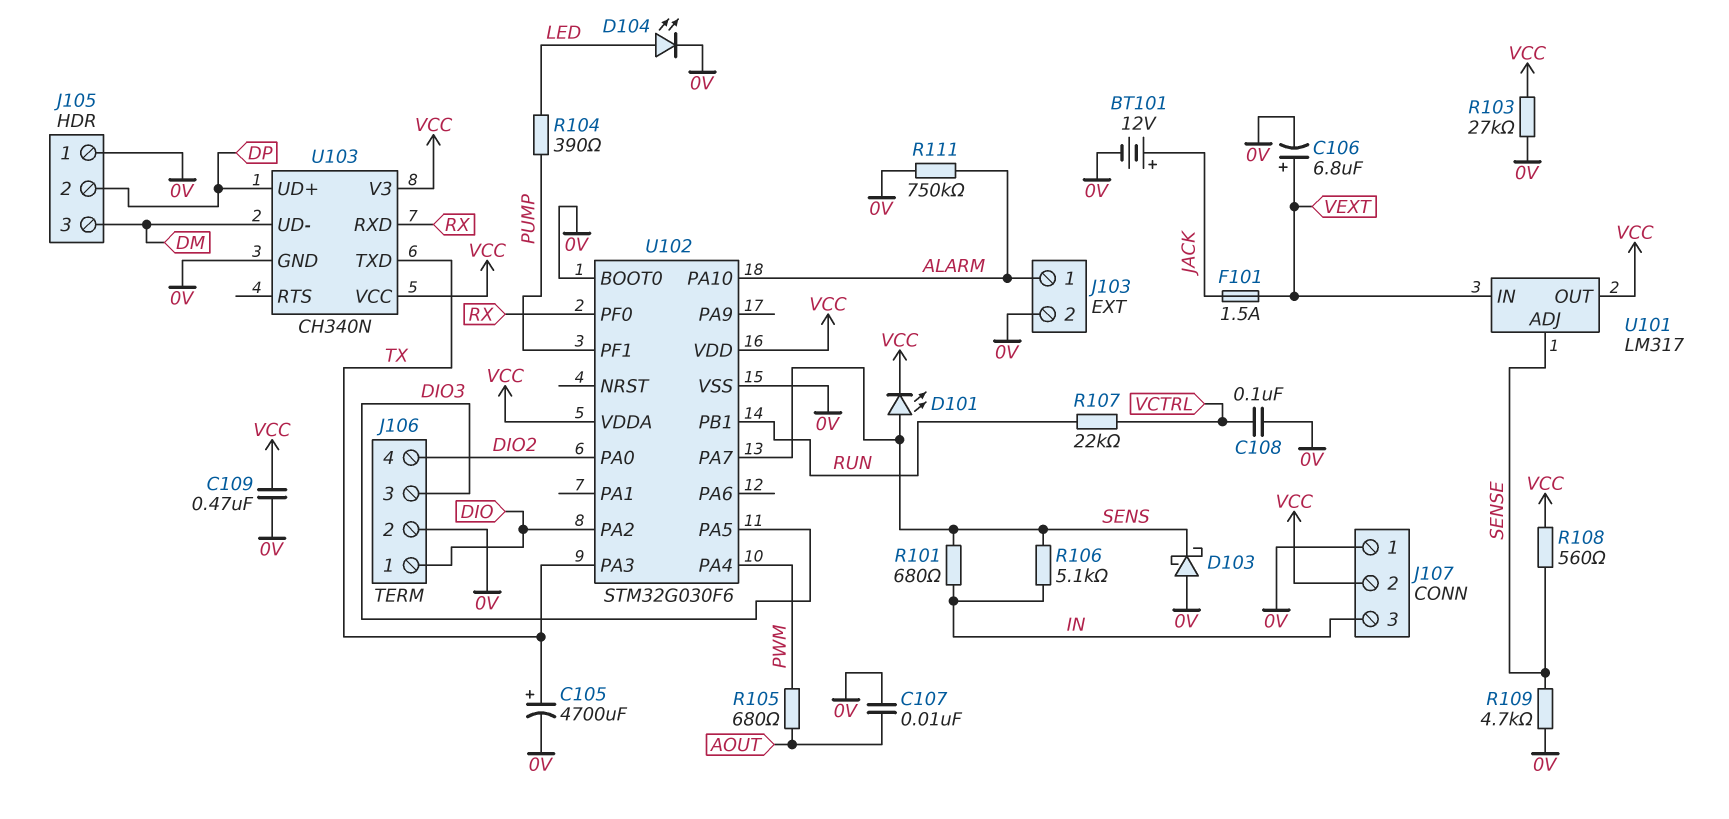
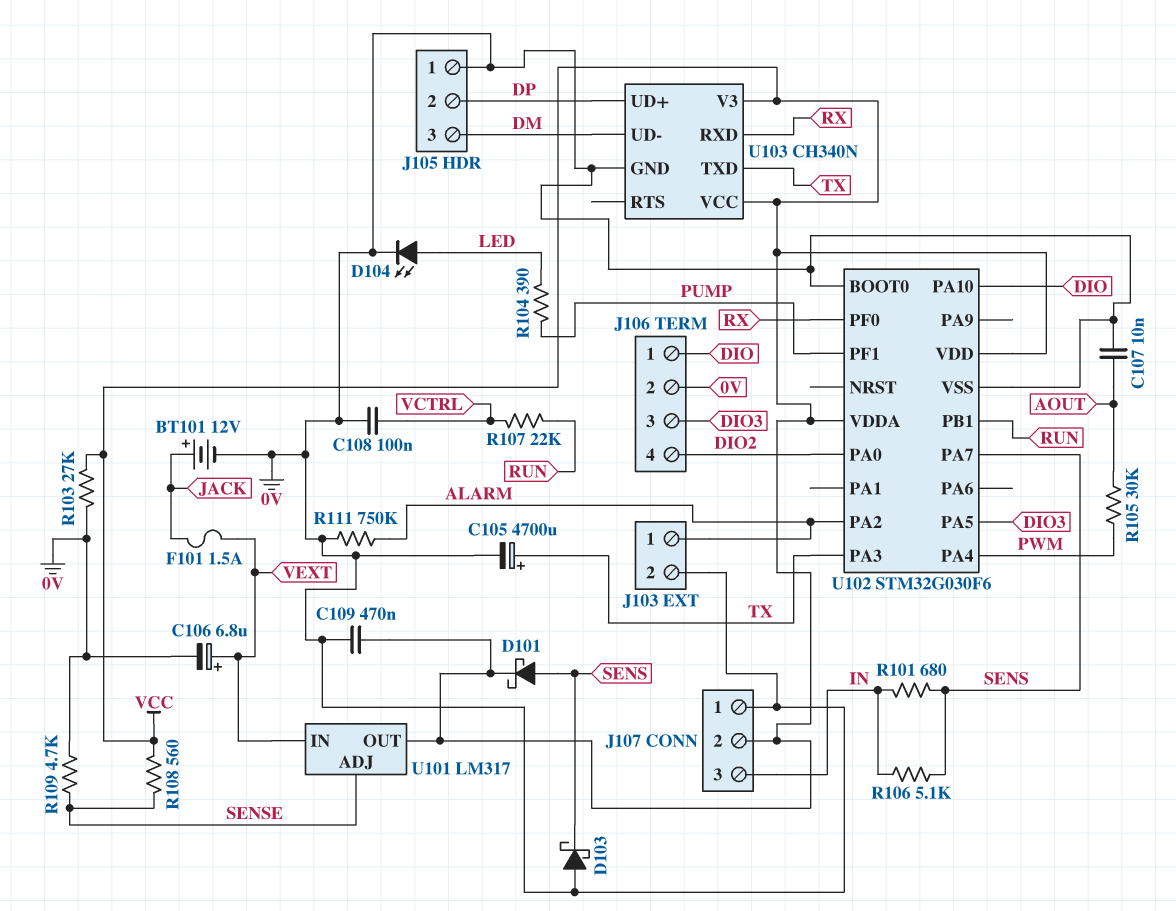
D101: LED (A SENS, K VCC) -> schottky (A SENS, K VCC)
R105: 680 (AOUT, PWM) -> 30k (AOUT, PWM)
U102 pin PA2: DIO -> ALARM
U102 pin PA10: ALARM -> DIO

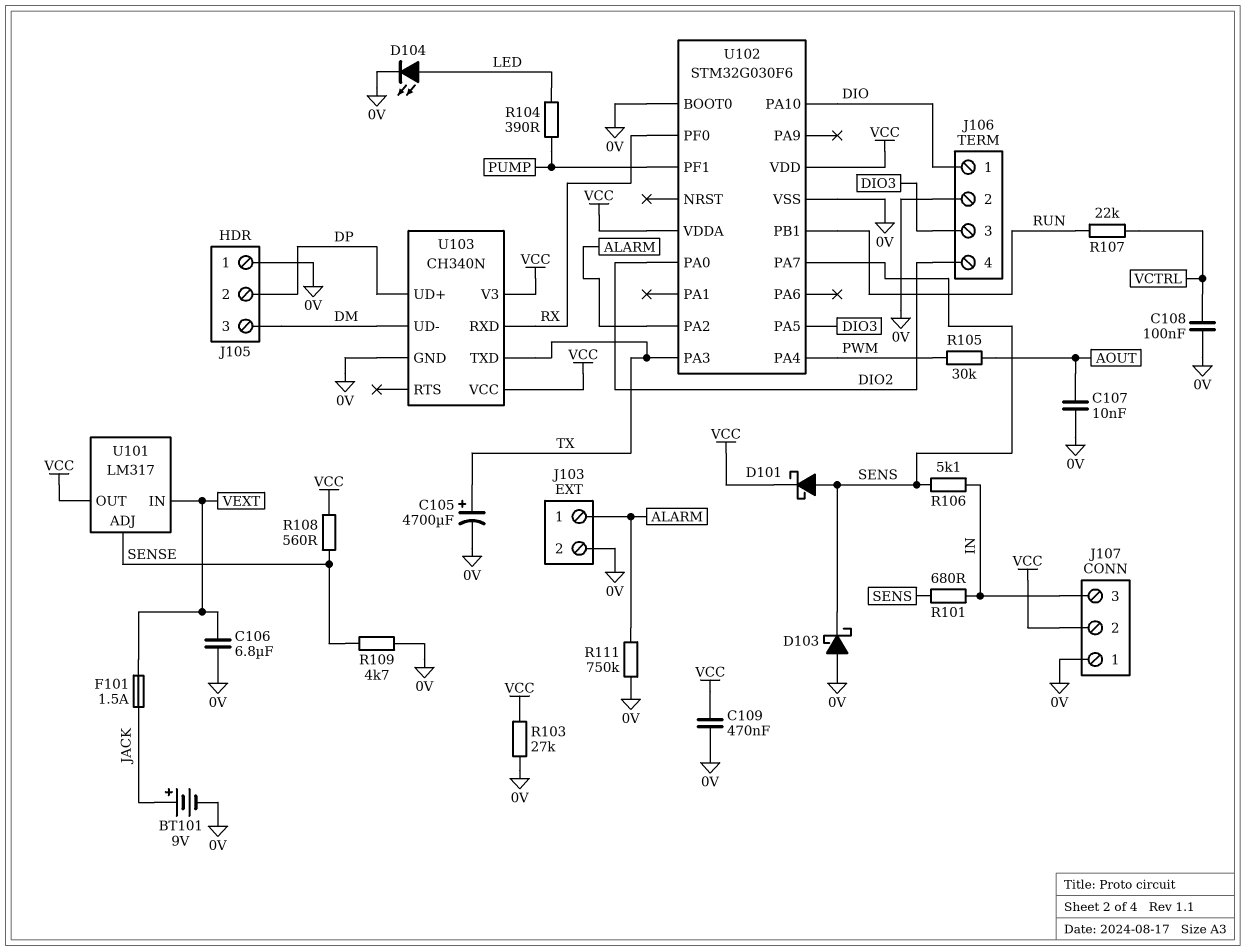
BT101: 12V (plus JACK, minus 0V) -> 9V (plus JACK, minus 0V)
C106: 6.8uF (plus VEXT, minus 0V) -> 6.8uF (0V, VEXT)

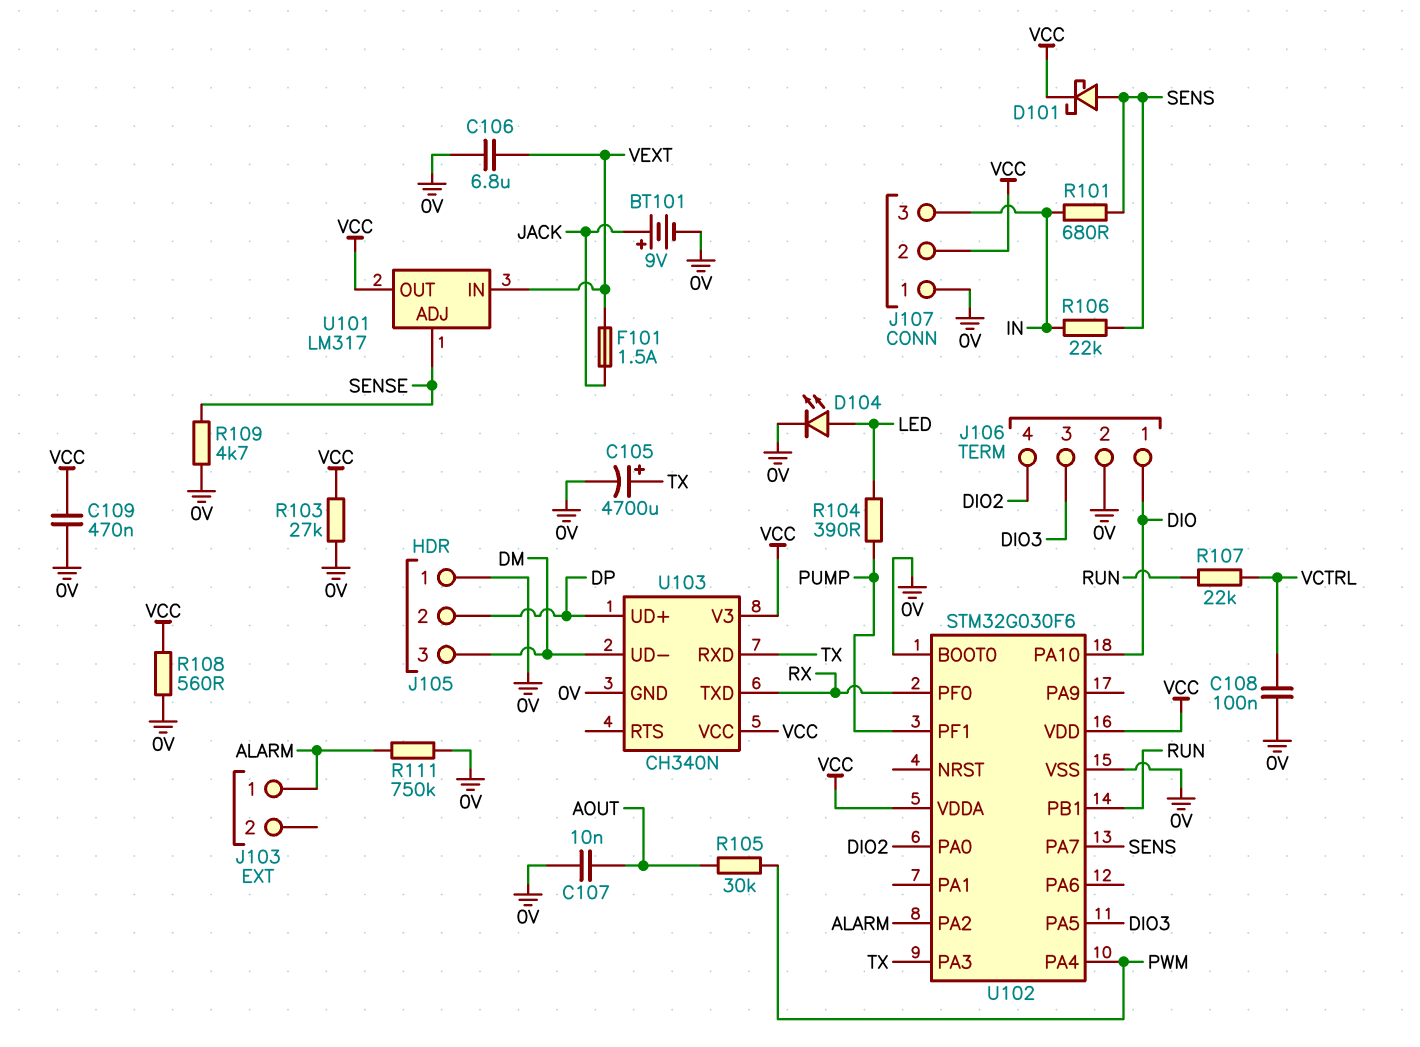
D103: schottky (A 0V, K SENS) -> none
J103 pin 2: 0V -> none
R106: 5.1k (IN, SENS) -> 22k (IN, SENS)
R108: 560 (SENSE, VCC) -> 560 (0V, VCC)
U103 pin RXD: RX -> TX
U103 pin TXD: TX -> RX

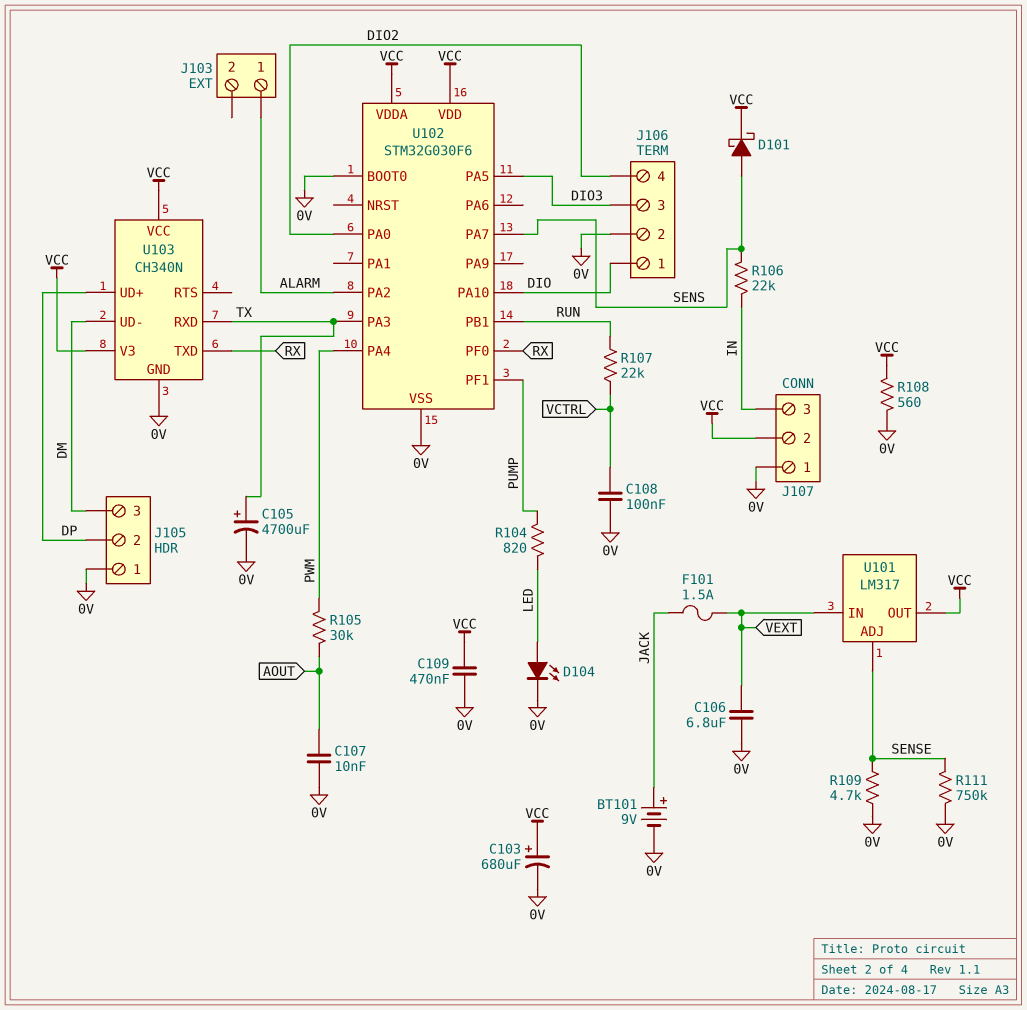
C103: none -> 680uF (plus VCC, minus 0V)
R101: 680 (IN, SENS) -> none
R103: 27k (0V, VCC) -> none
R104: 390 (LED, PUMP) -> 820 (LED, PUMP)
R111: 750k (0V, ALARM) -> 750k (0V, SENSE)

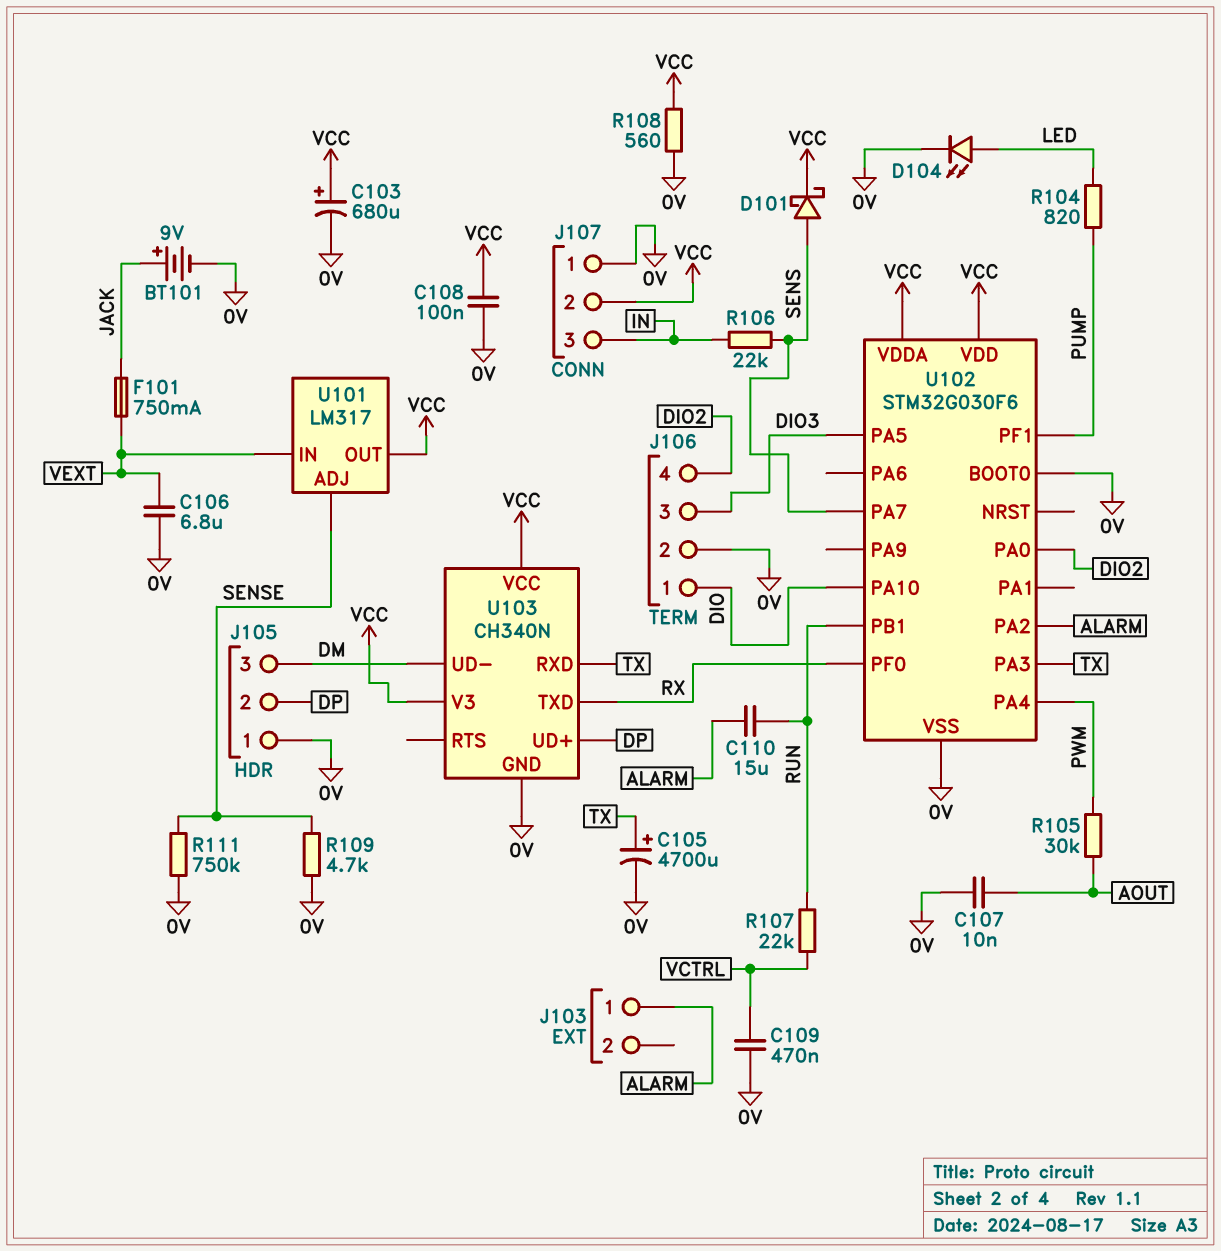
C108: 100nF (0V, VCTRL) -> 100nF (0V, VCC)
C109: 470nF (0V, VCC) -> 470nF (0V, VCTRL)
C110: none -> 15uF (ALARM, RUN)
F101: 1.5A (JACK, VEXT) -> 750mA (JACK, VEXT)

